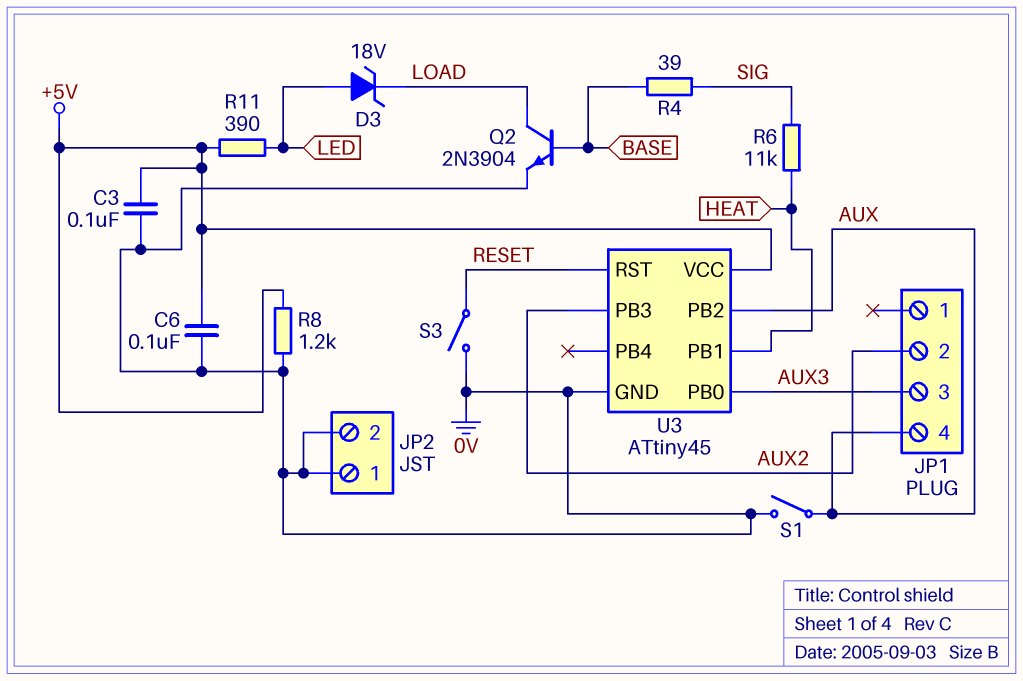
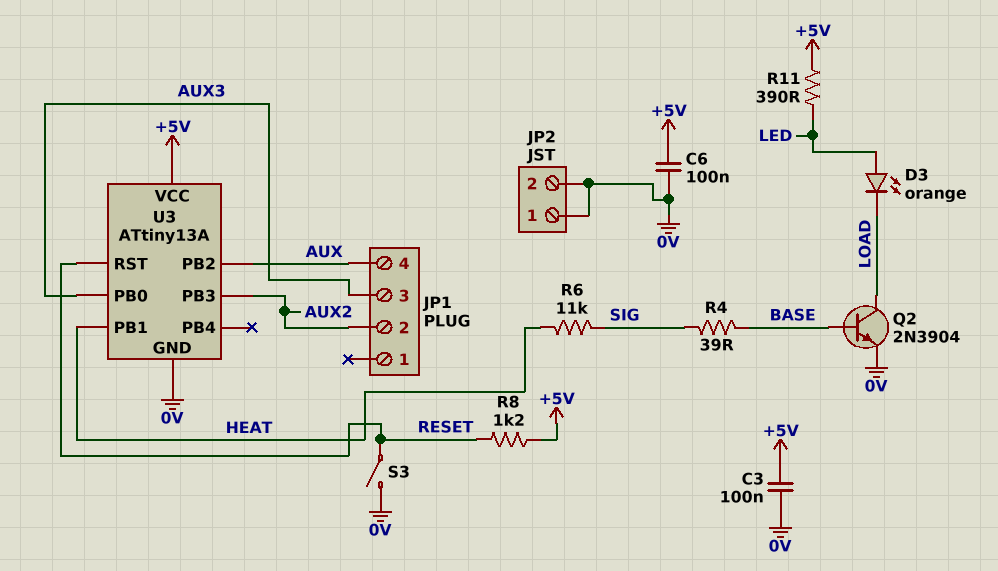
D3: zener 18V (A LED, K LOAD) -> LED orange (A LED, K LOAD)
R8: 1.2k (+5V, 0V) -> 1.2k (+5V, RESET)
S1: switch (0V, AUX) -> none
U3: ATtiny45 -> ATtiny13A

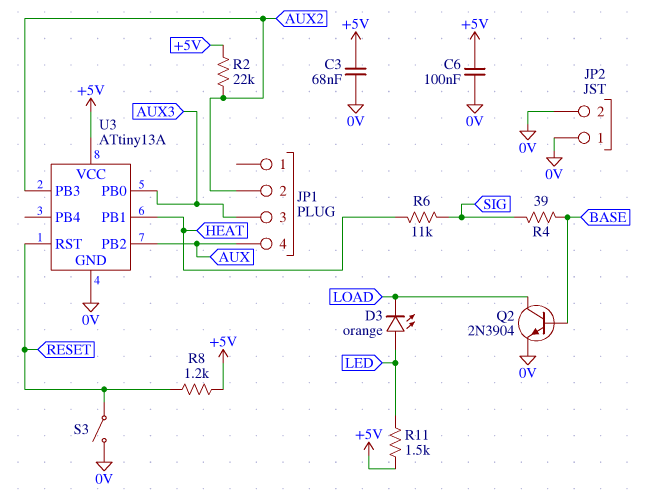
C3: 100nF (+5V, 0V) -> 68nF (+5V, 0V)
R2: none -> 22k (+5V, AUX2)
R11: 390 (+5V, LED) -> 1.5k (+5V, LED)

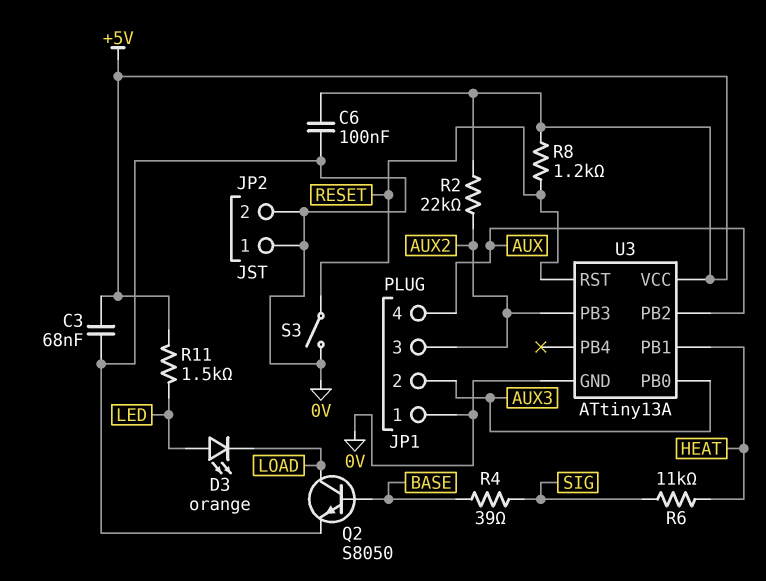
JP1 pin 1: none -> 0V
JP1 pin 2: AUX2 -> AUX3
JP1 pin 3: AUX3 -> AUX2
Q2: NPN 2N3904 (B BASE, C LOAD, E 0V) -> NPN S8050 (B BASE, C LOAD, E 0V)

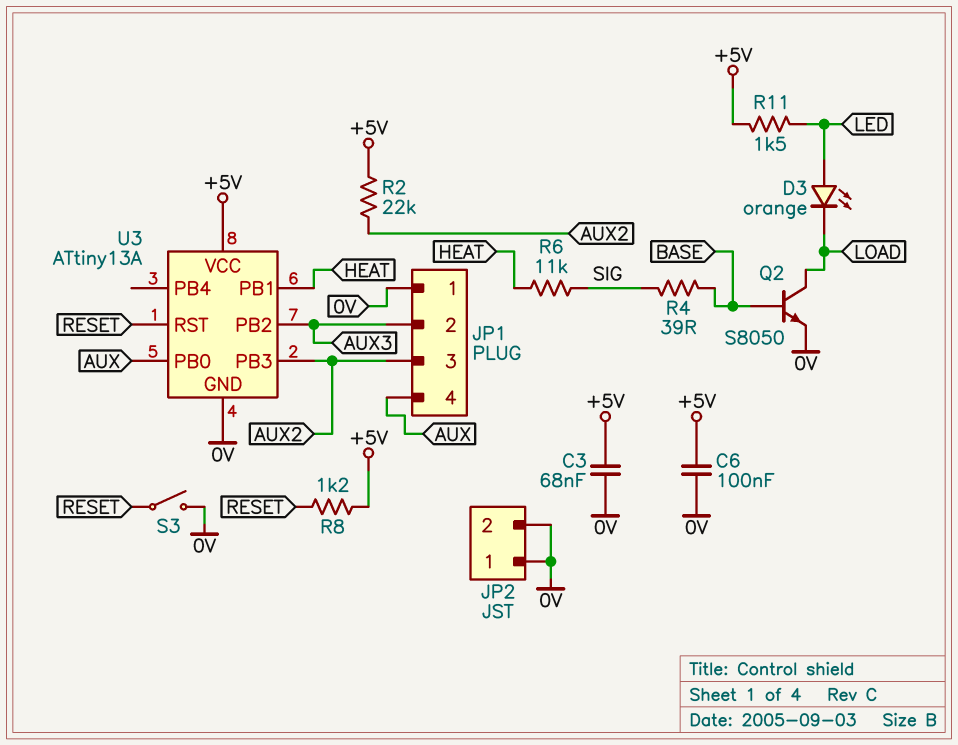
U3 pin PB0: AUX3 -> AUX
U3 pin PB2: AUX -> AUX3

